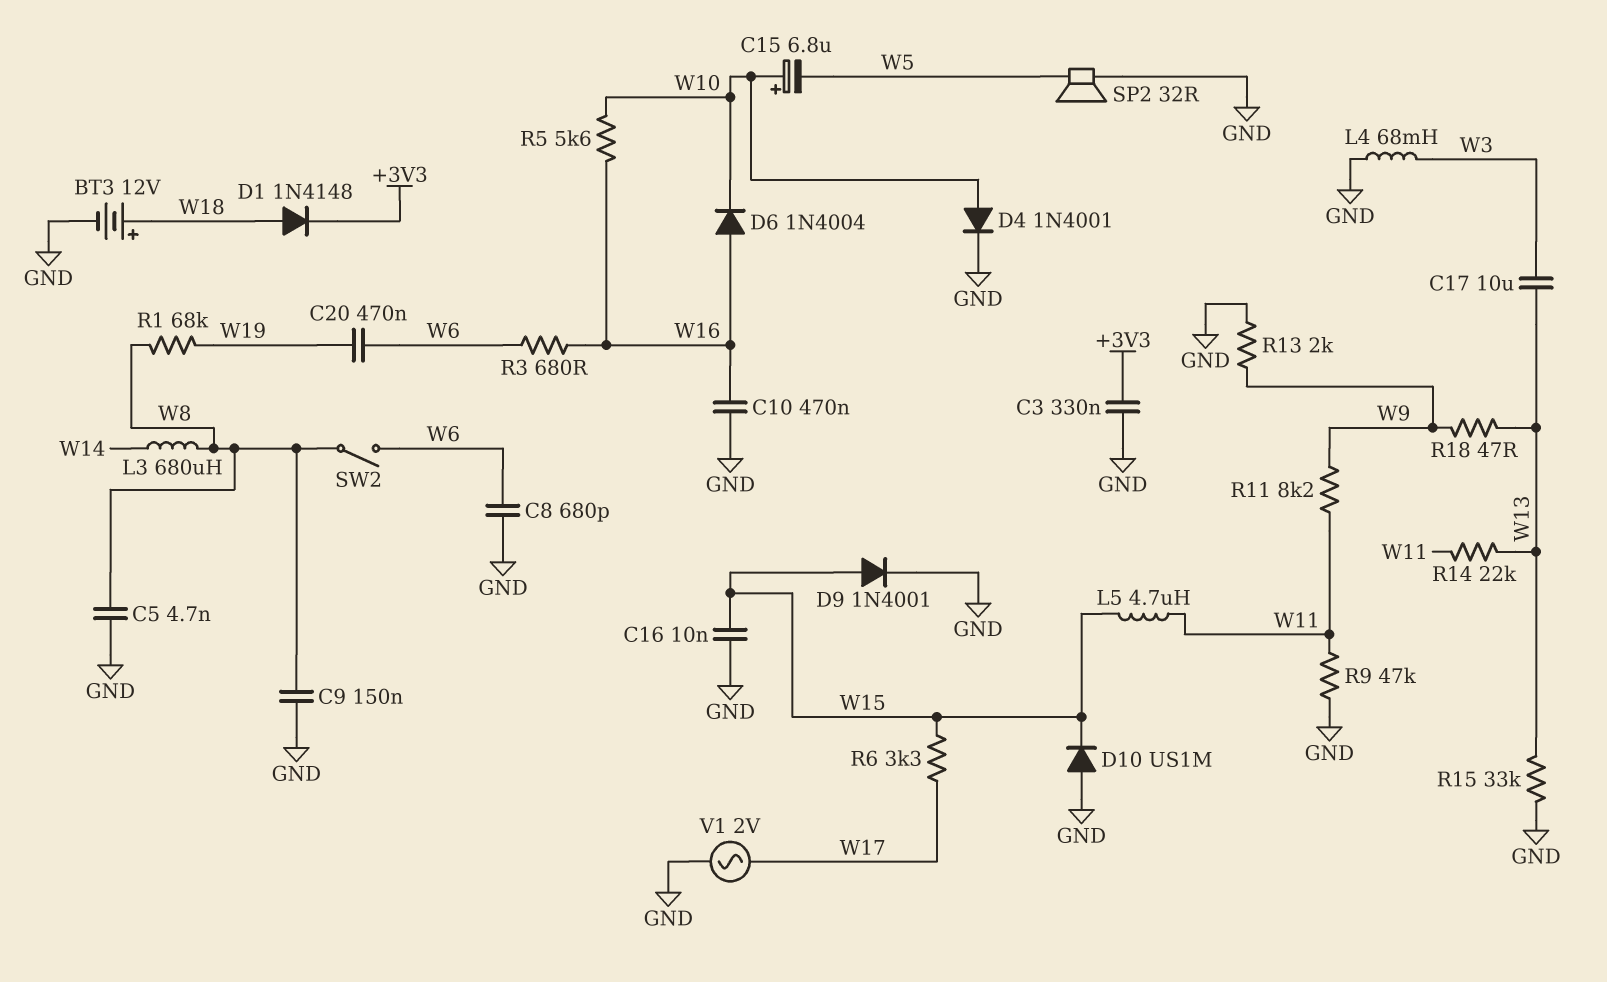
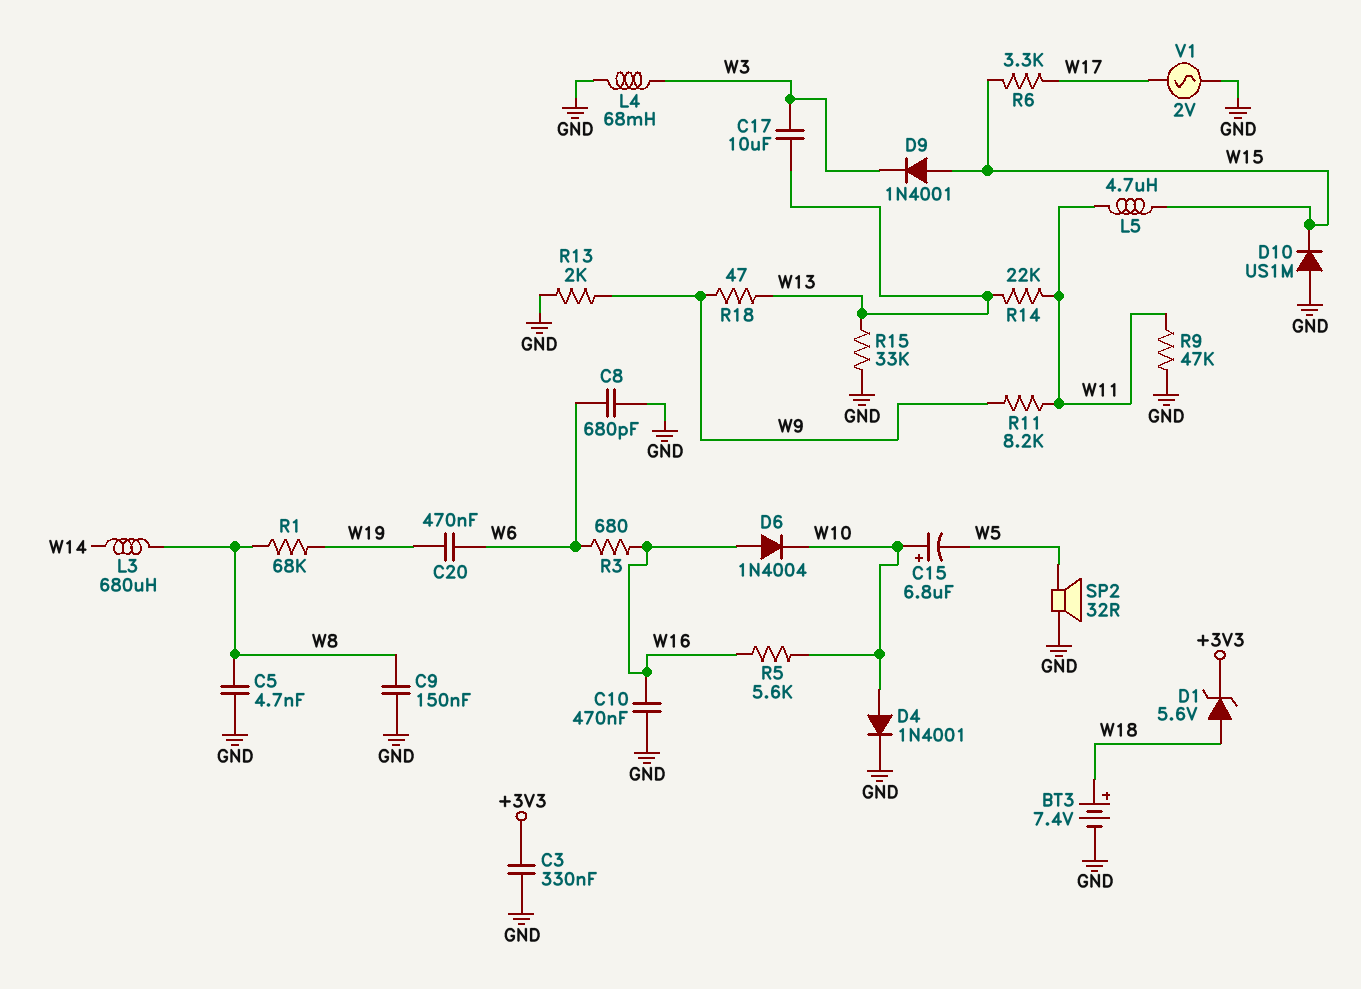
BT3: 12V (plus W18, minus GND) -> 7.4V (plus W18, minus GND)
C16: 10nF (GND, W15) -> none
D1: diode 1N4148 (A W18, K +3V3) -> zener 5.6V (A W18, K +3V3)
D9: diode 1N4001 (A W15, K GND) -> diode 1N4001 (A W15, K W3)
SW2: switch (W6, W8) -> none

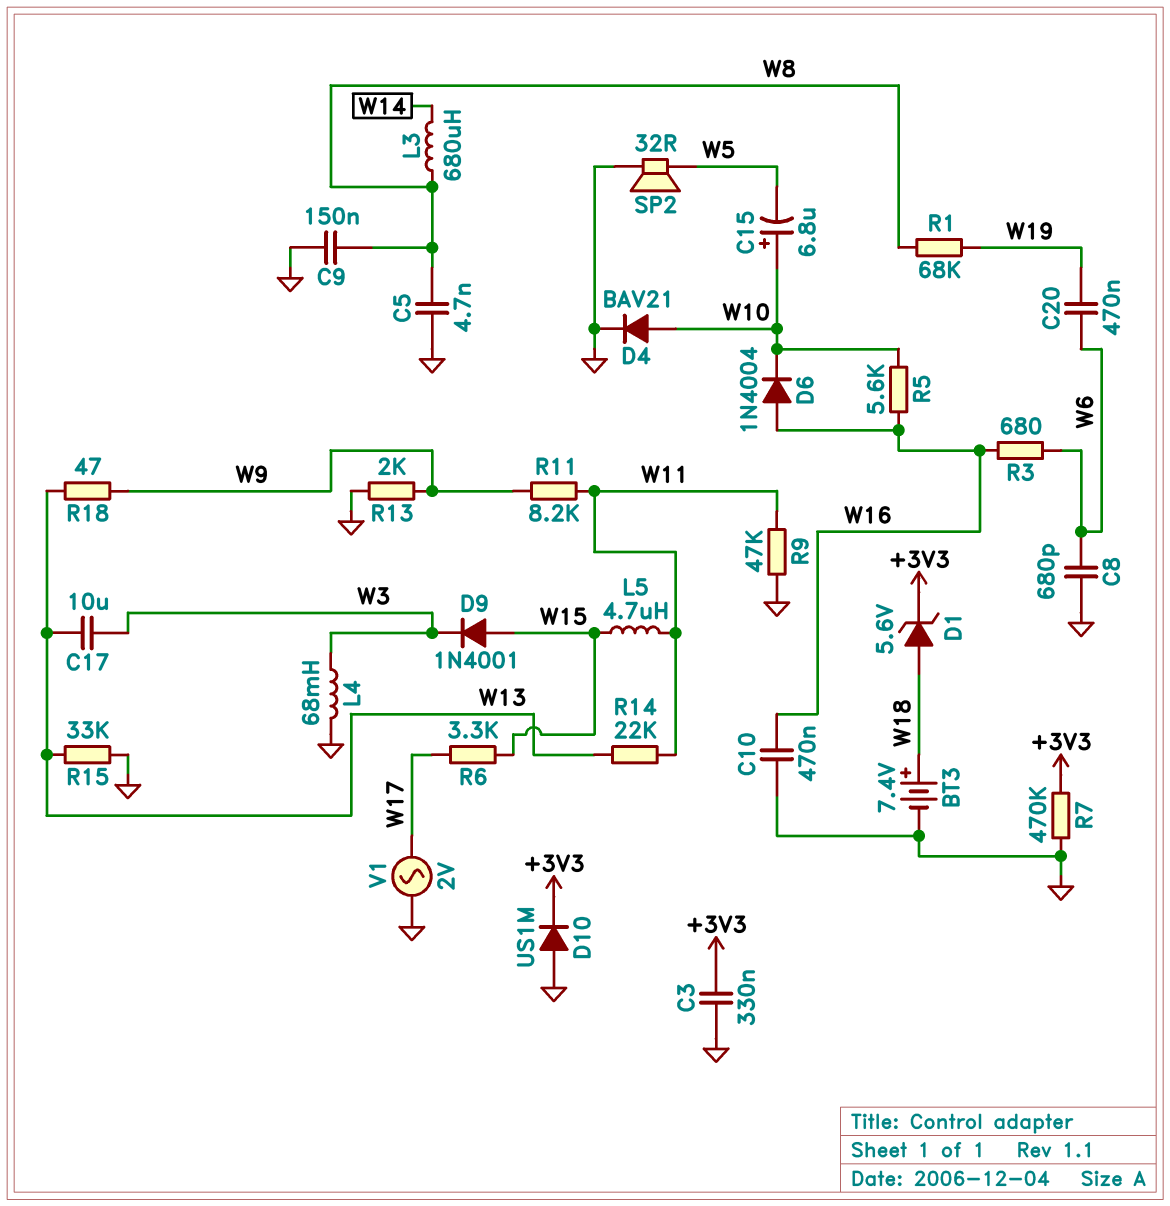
D4: diode 1N4001 (A W10, K GND) -> diode BAV21 (A W10, K GND)
D10: diode US1M (A GND, K W15) -> diode US1M (A GND, K +3V3)
R7: none -> 470k (+3V3, GND)

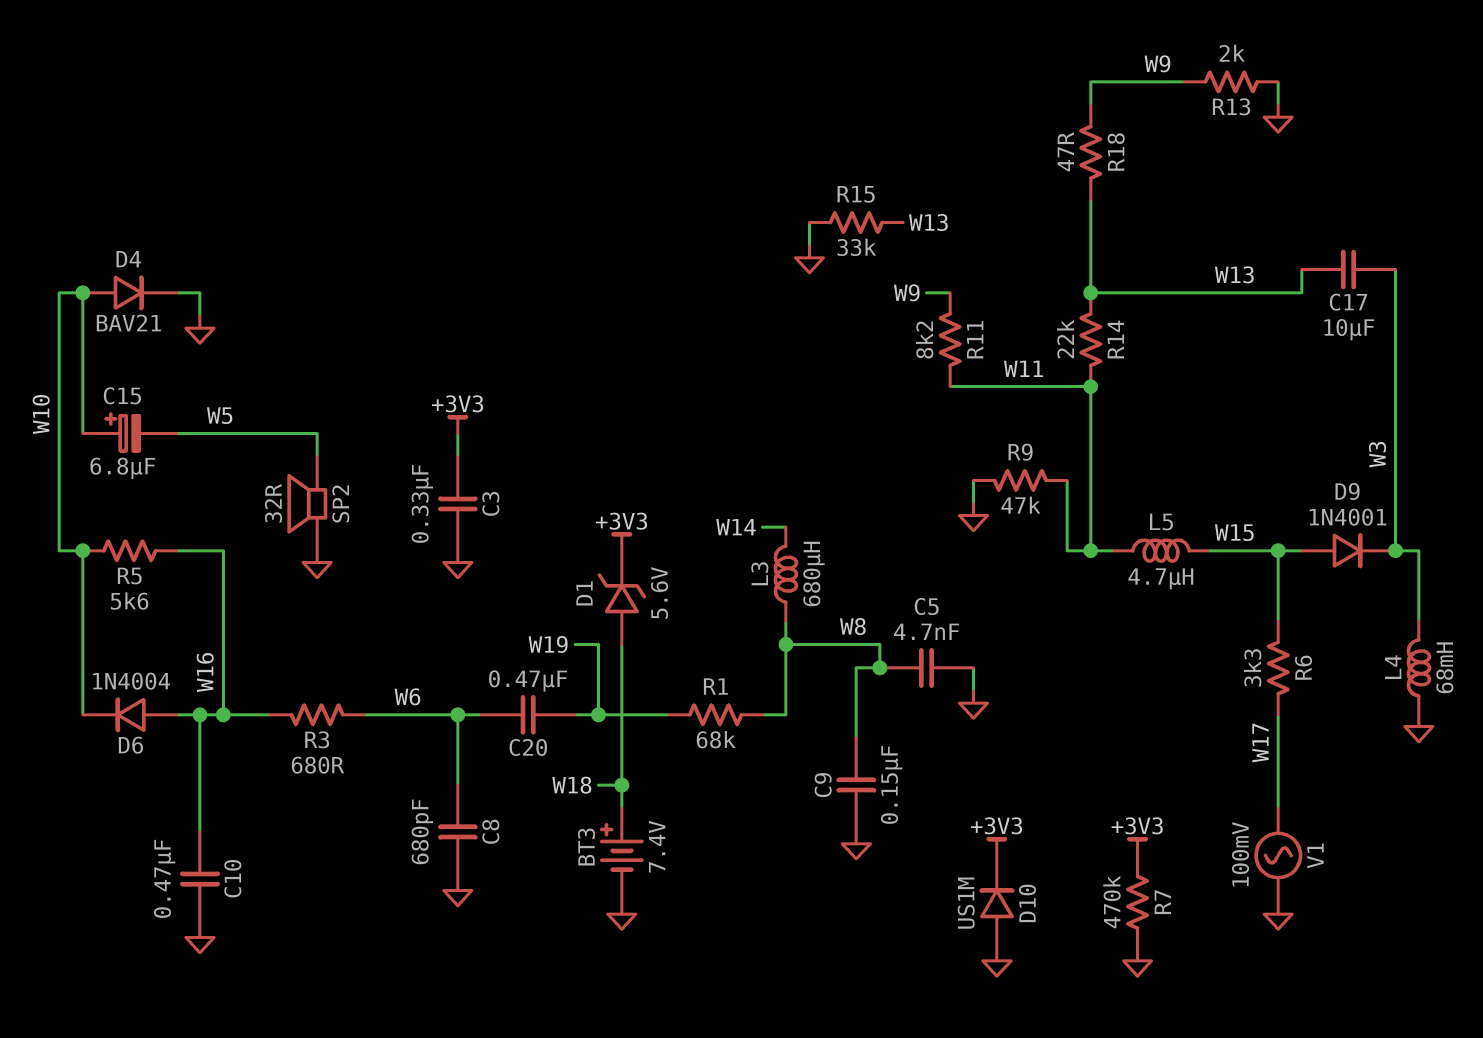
V1: AC 2V (GND, W17) -> AC 100mV (GND, W17)

